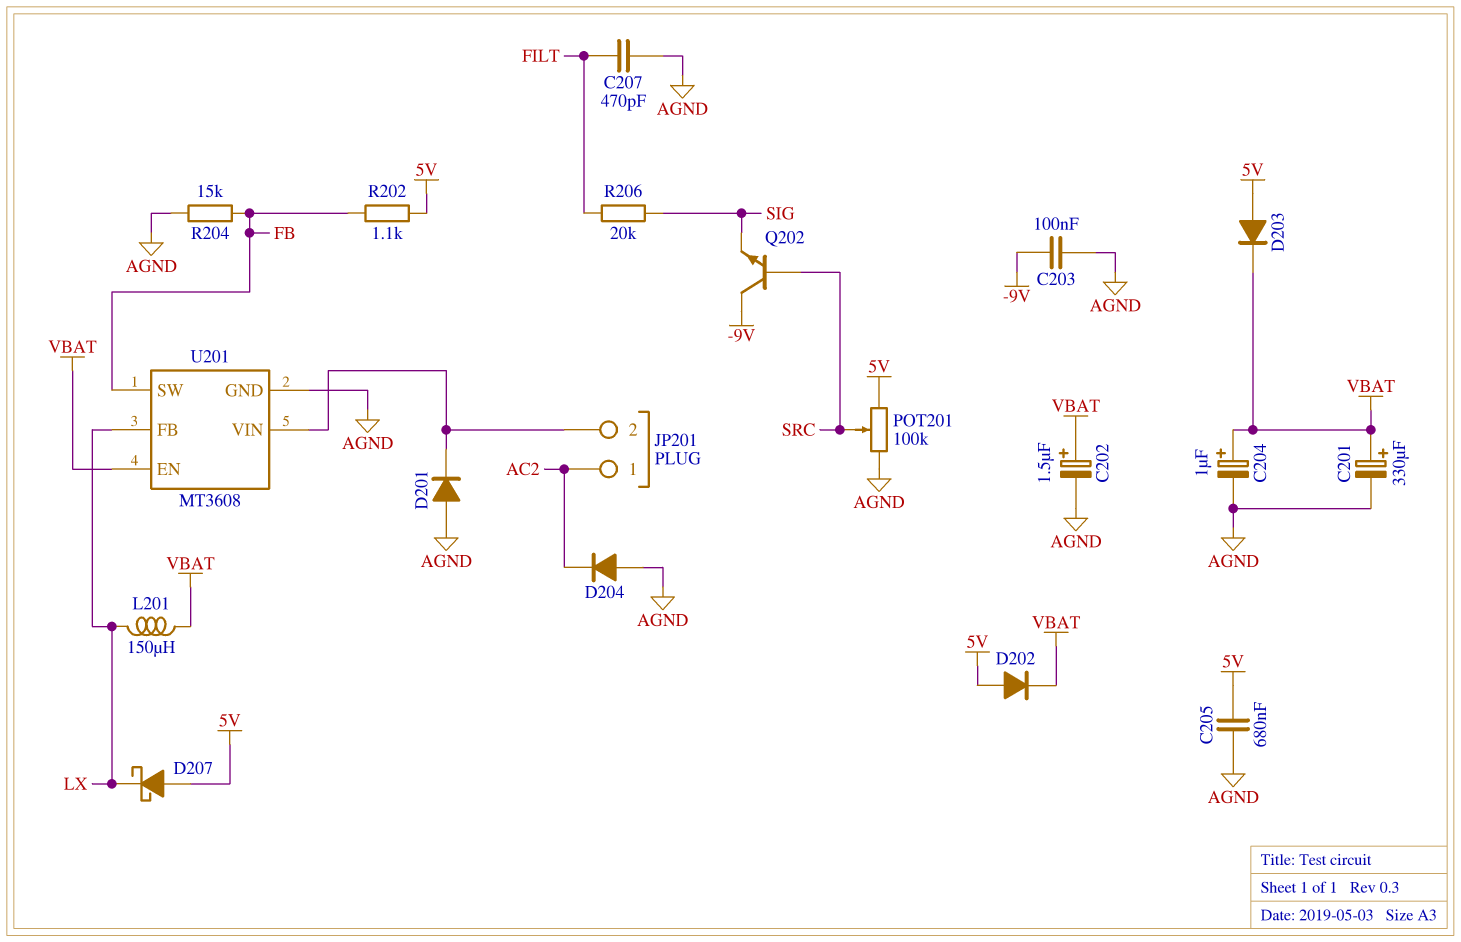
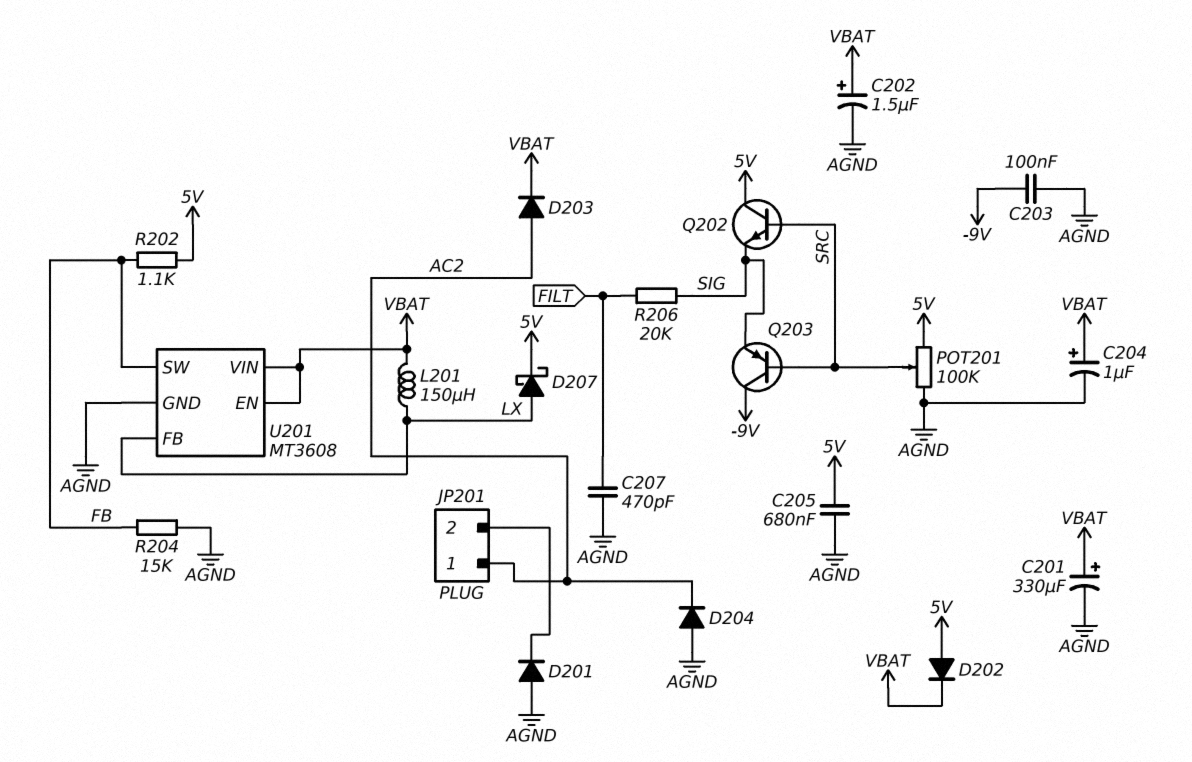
D203: diode (A 5V, K VBAT) -> diode (A AC2, K VBAT)
D207: schottky (A 5V, K LX) -> schottky (A LX, K 5V)
Q202: NPN (B SRC, C -9V, E SIG) -> NPN (B SRC, C 5V, E SIG)
Q203: none -> PNP (B SRC, C -9V, E SIG)
U201 pin VIN: JP201/2 -> VBAT

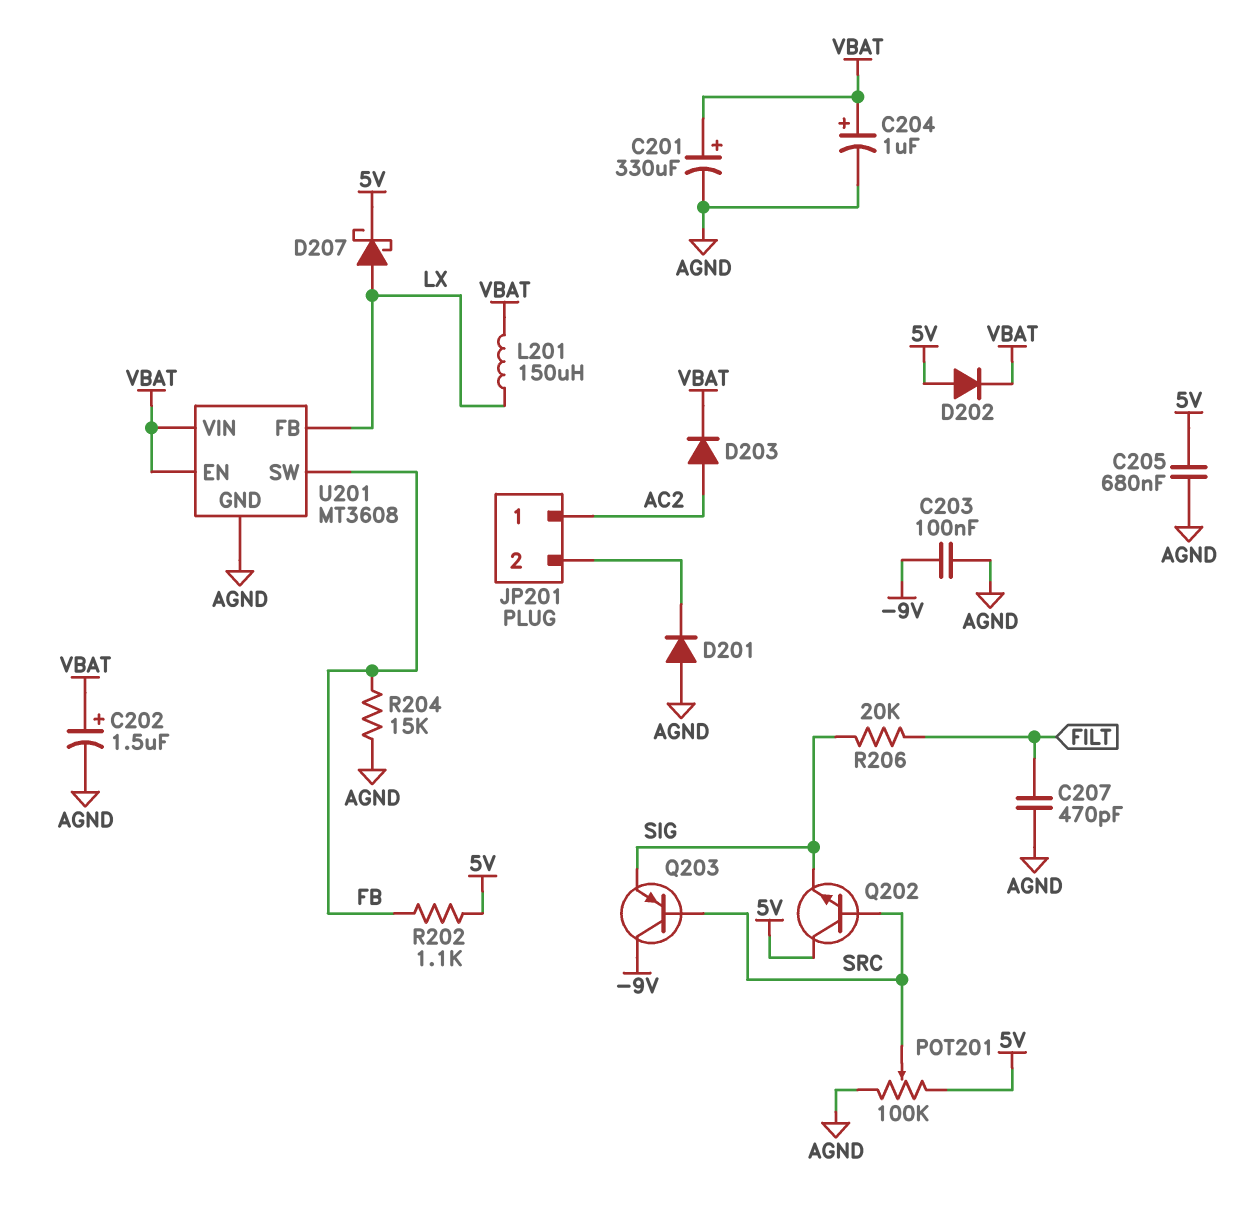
D204: diode (A AGND, K AC2) -> none

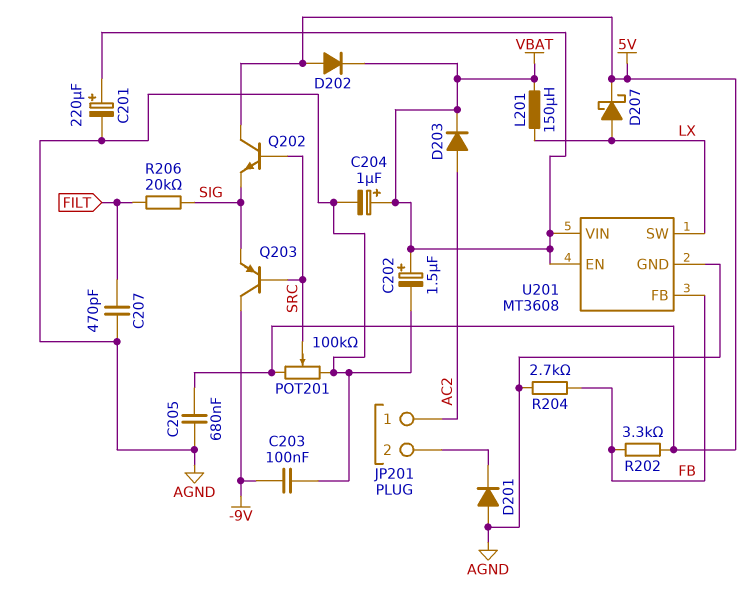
C201: 330uF (plus VBAT, minus AGND) -> 220uF (plus VBAT, minus AGND)
R202: 1.1k (5V, FB) -> 3.3k (5V, FB)
R204: 15k (AGND, FB) -> 2.7k (AGND, FB)
U201 pin FB: LX -> FB
U201 pin SW: FB -> LX

